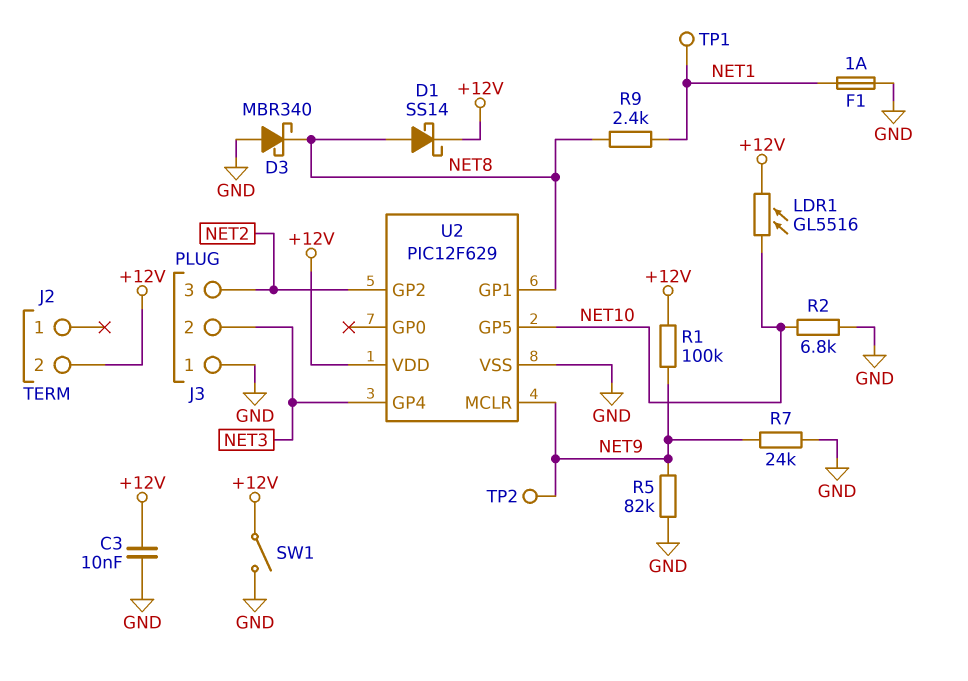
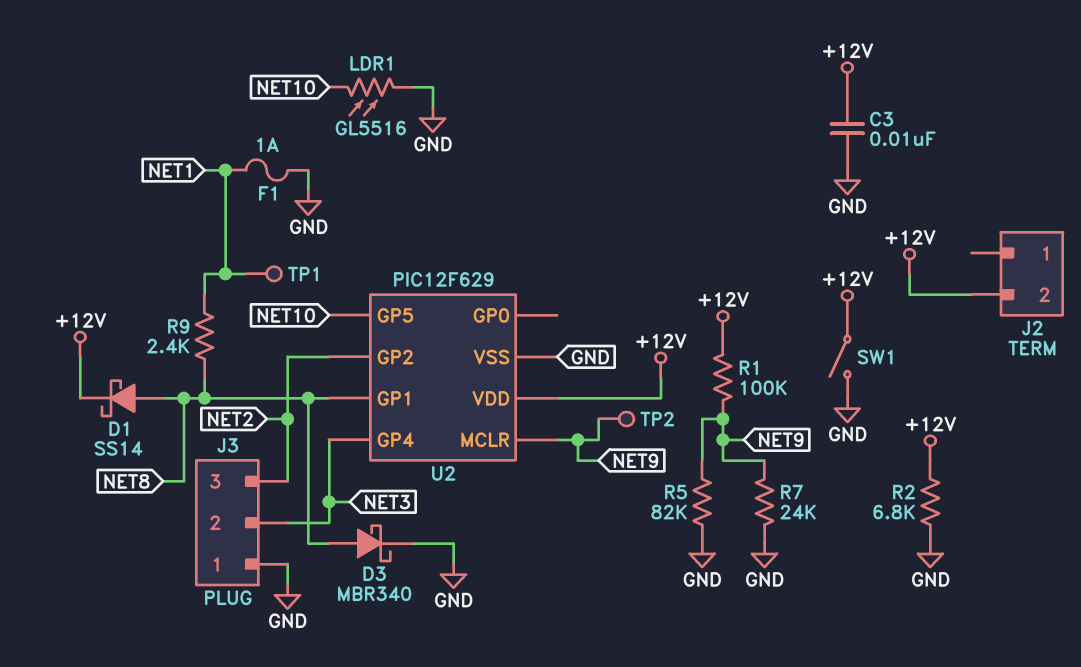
D3: schottky MBR340 (A GND, K NET8) -> schottky MBR340 (A NET8, K GND)
LDR1: GL5516 (+12V, NET10) -> GL5516 (GND, NET10)
R2: 6.8k (GND, NET10) -> 6.8k (+12V, GND)

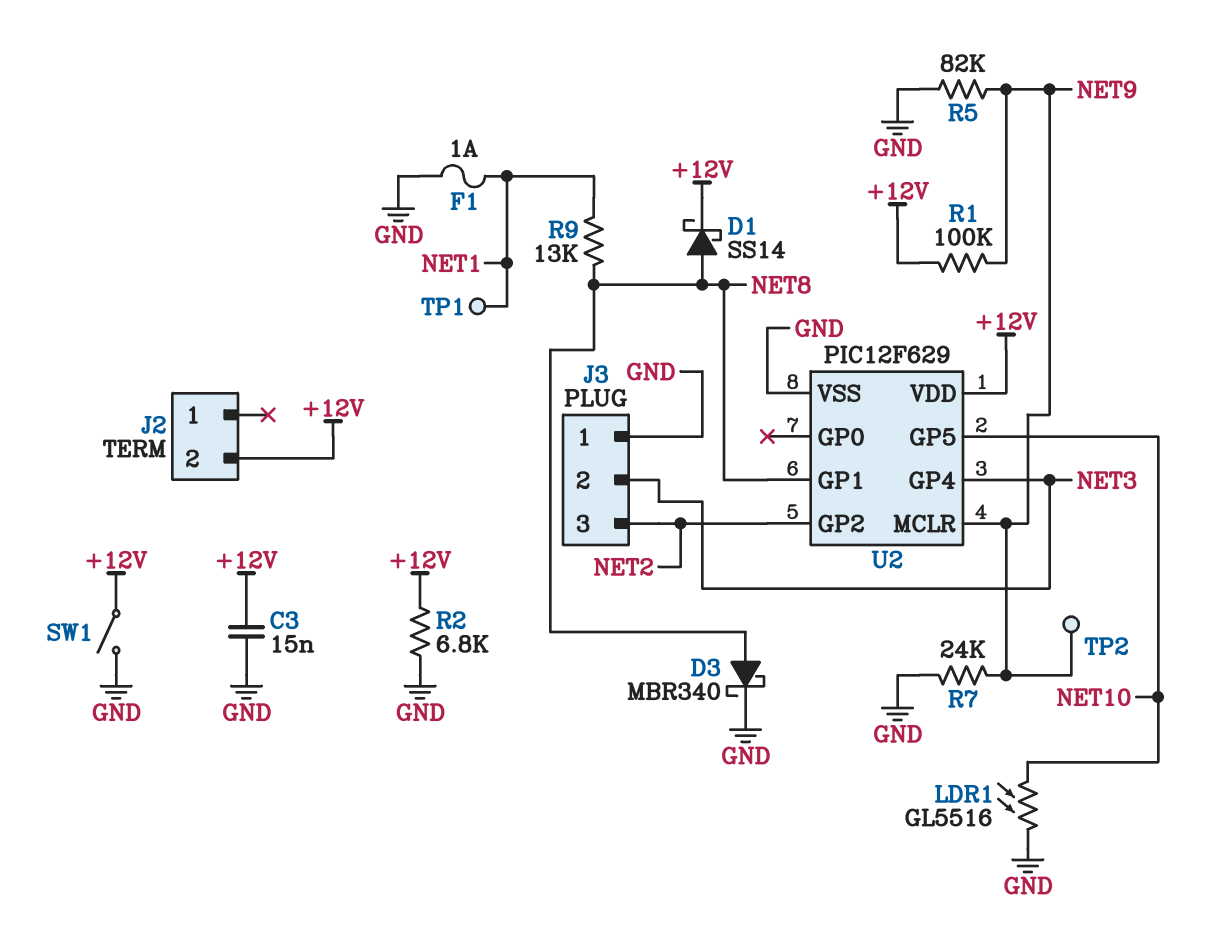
C3: 10nF (+12V, GND) -> 15nF (+12V, GND)
R9: 2.4k (NET1, NET8) -> 13k (NET1, NET8)

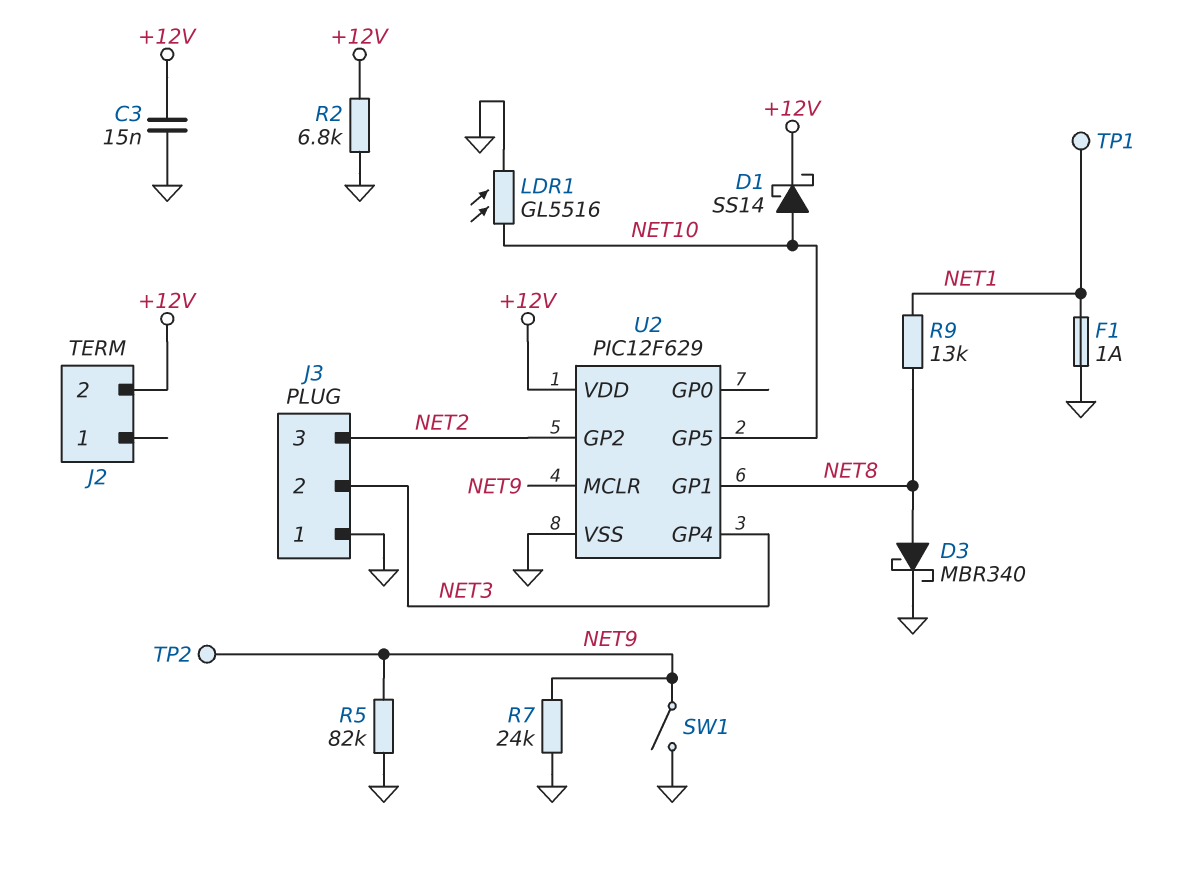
D1: schottky SS14 (A NET8, K +12V) -> schottky SS14 (A NET10, K +12V)
R1: 100k (+12V, NET9) -> none
SW1: switch (+12V, GND) -> switch (GND, NET9)

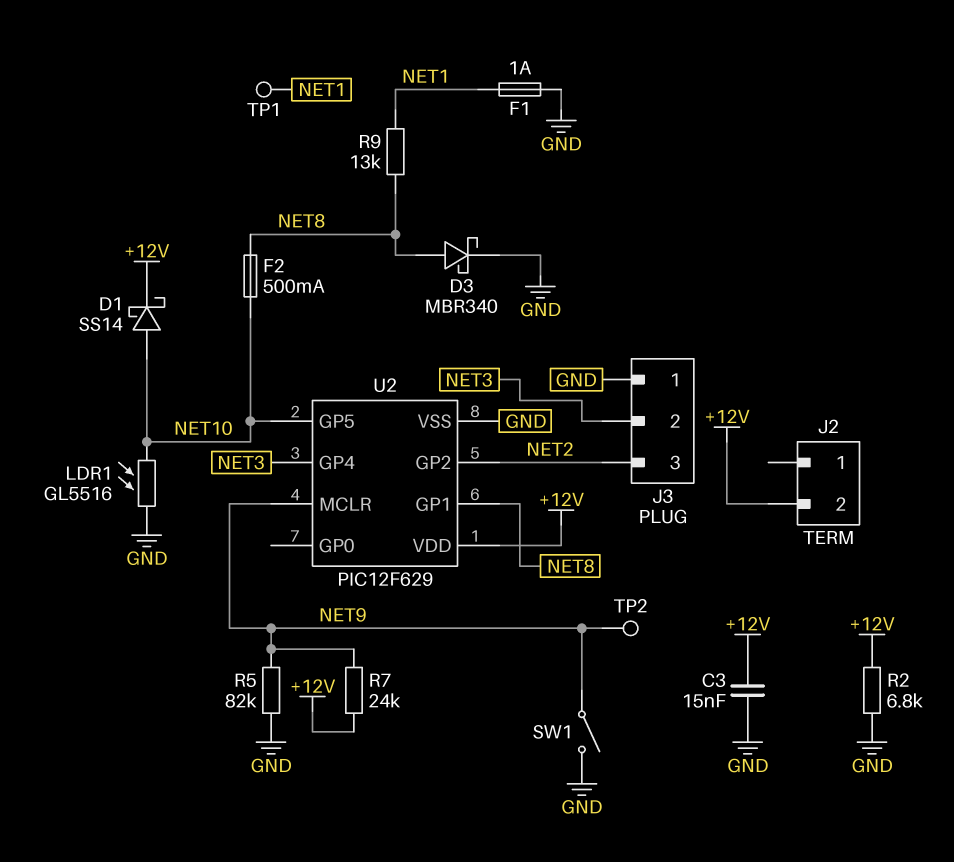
F2: none -> 500mA (NET8, NET10)
R7: 24k (GND, NET9) -> 24k (+12V, NET9)

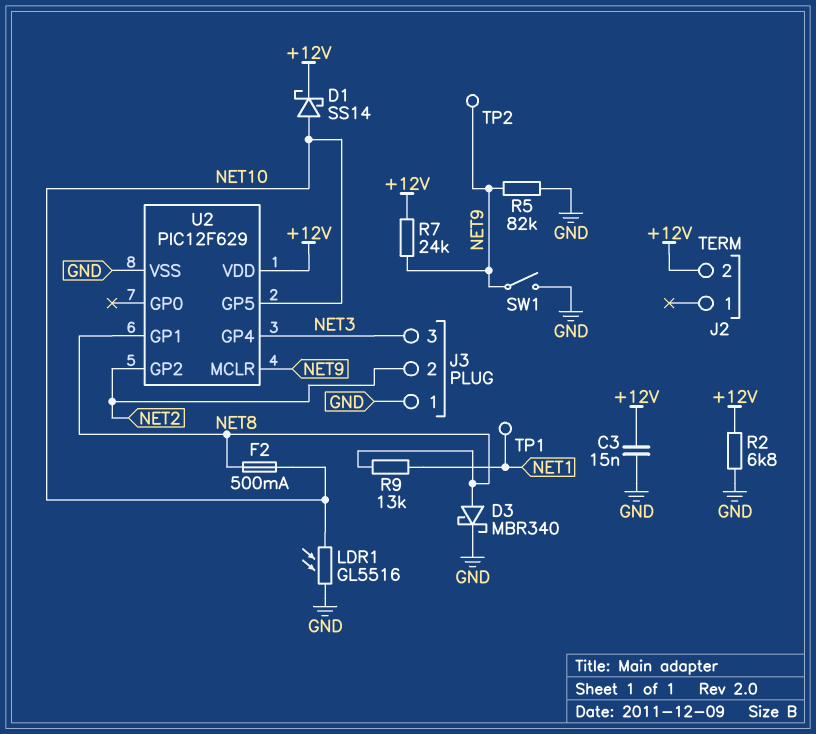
F1: 1A (GND, NET1) -> none
J3 pin 2: NET3 -> NET2
J3 pin 3: NET2 -> NET3

